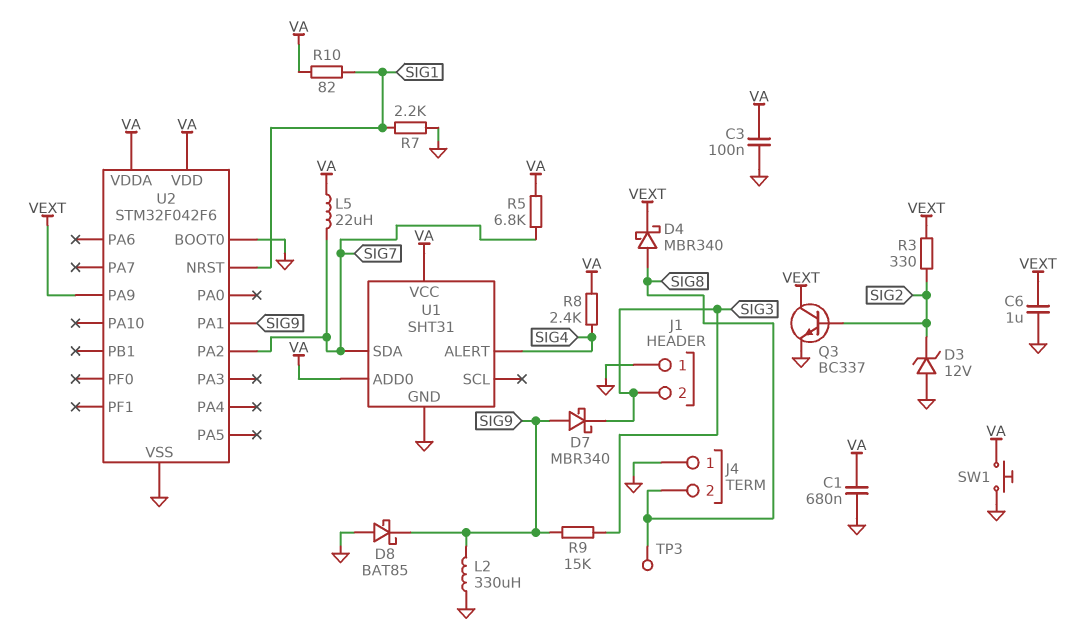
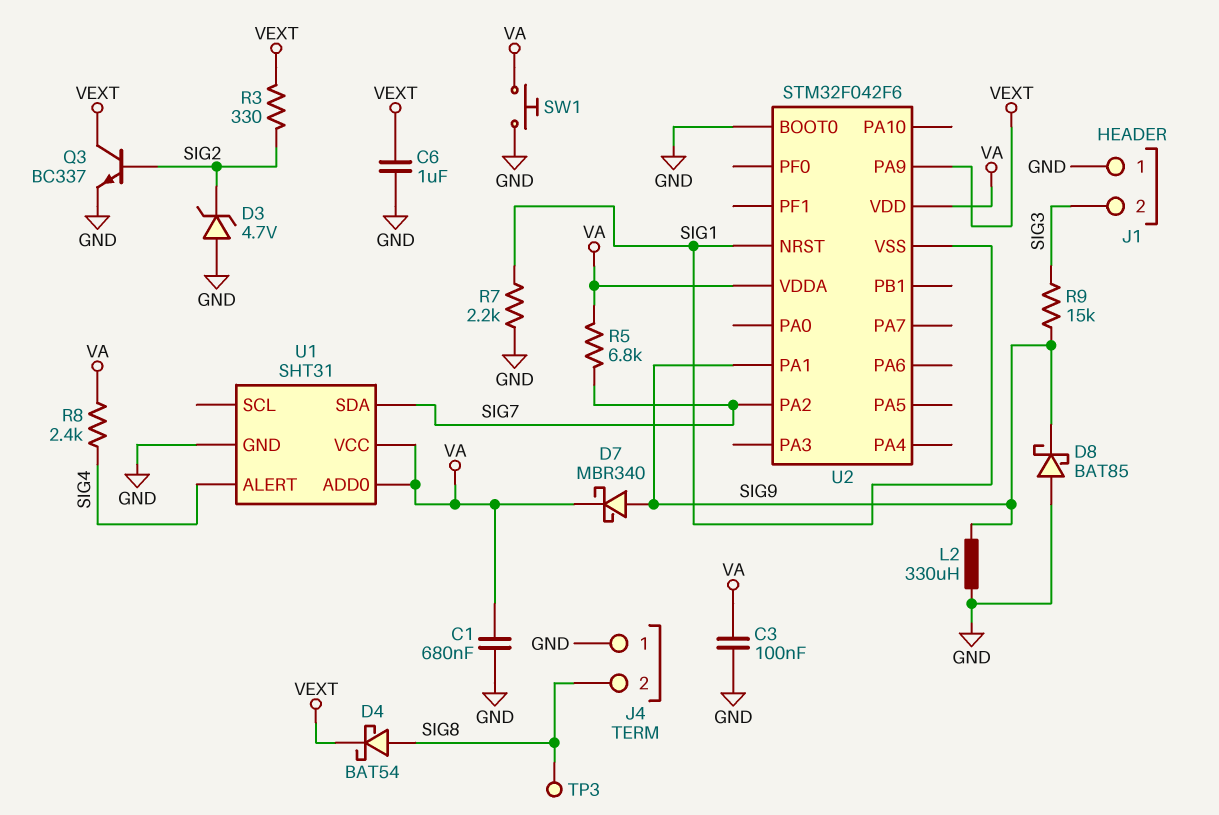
D3: zener 12V (A GND, K SIG2) -> zener 4.7V (A GND, K SIG2)
D4: schottky MBR340 (A SIG8, K VEXT) -> schottky BAT54 (A SIG8, K VEXT)
D7: schottky MBR340 (A SIG9, K SIG3) -> schottky MBR340 (A SIG9, K VA)
L5: 22uH (SIG7, VA) -> none
R10: 82 (SIG1, VA) -> none
U2 pin VSS: GND -> SIG1

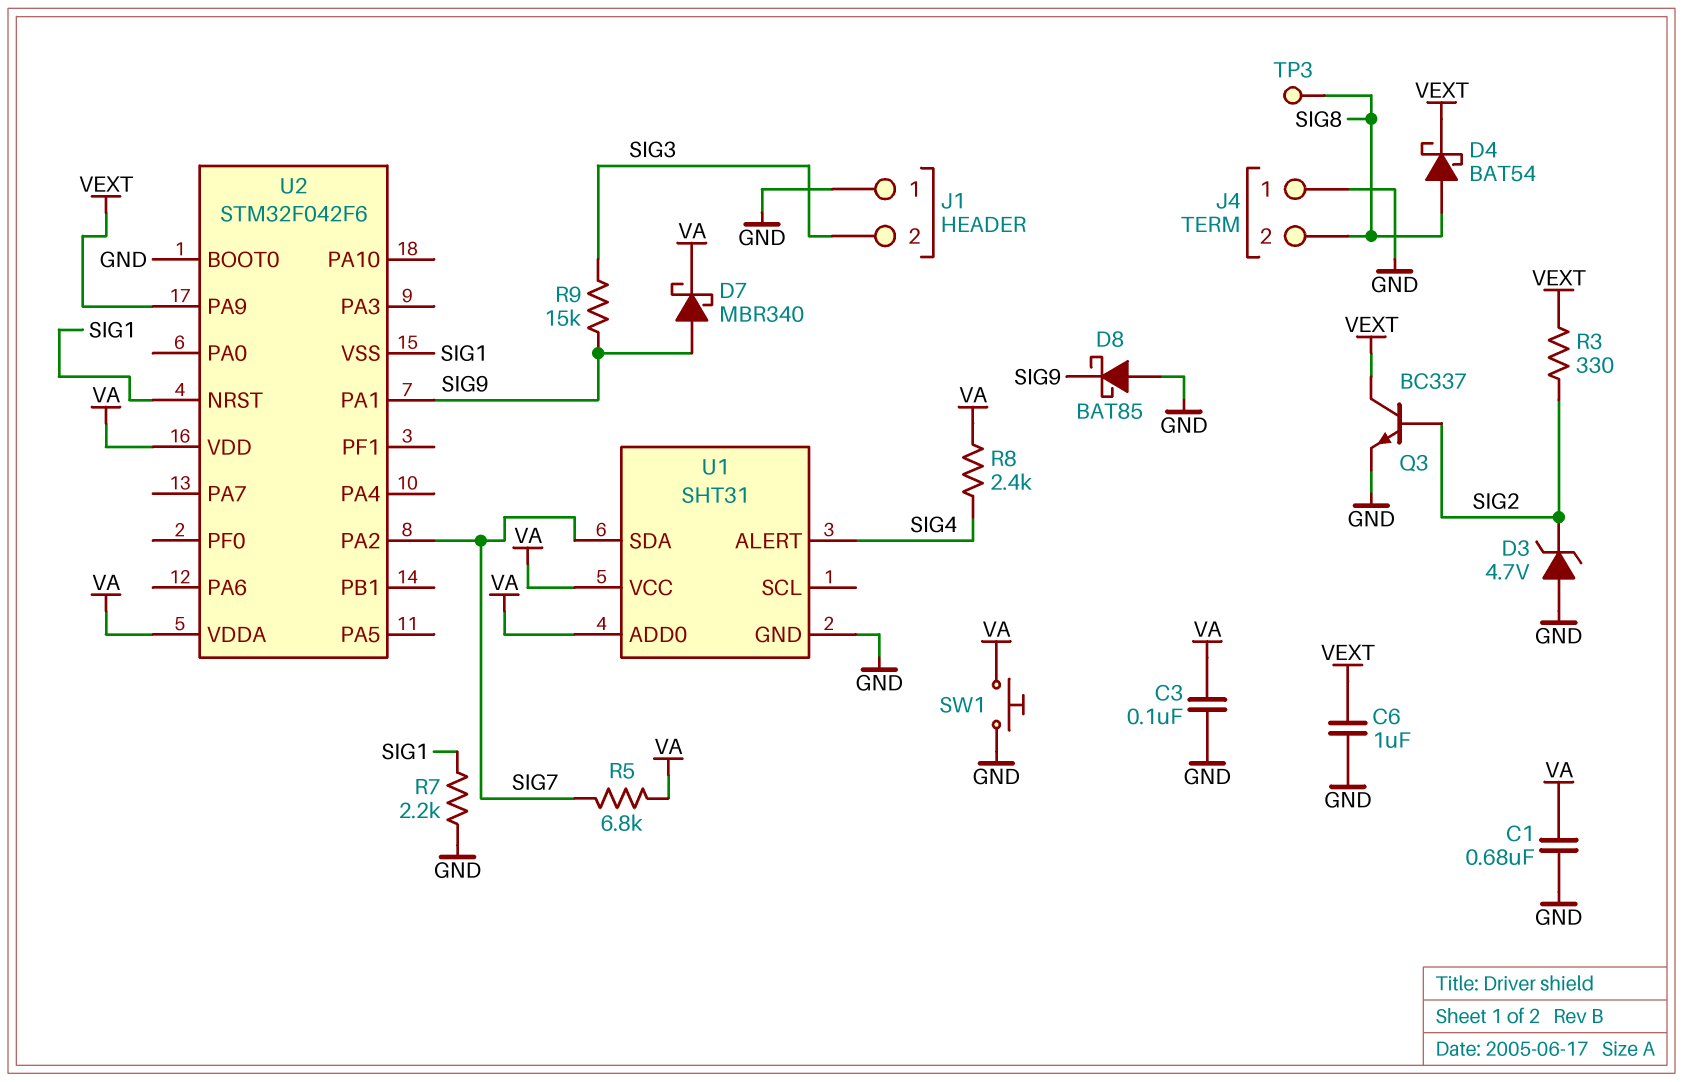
L2: 330uH (GND, SIG9) -> none

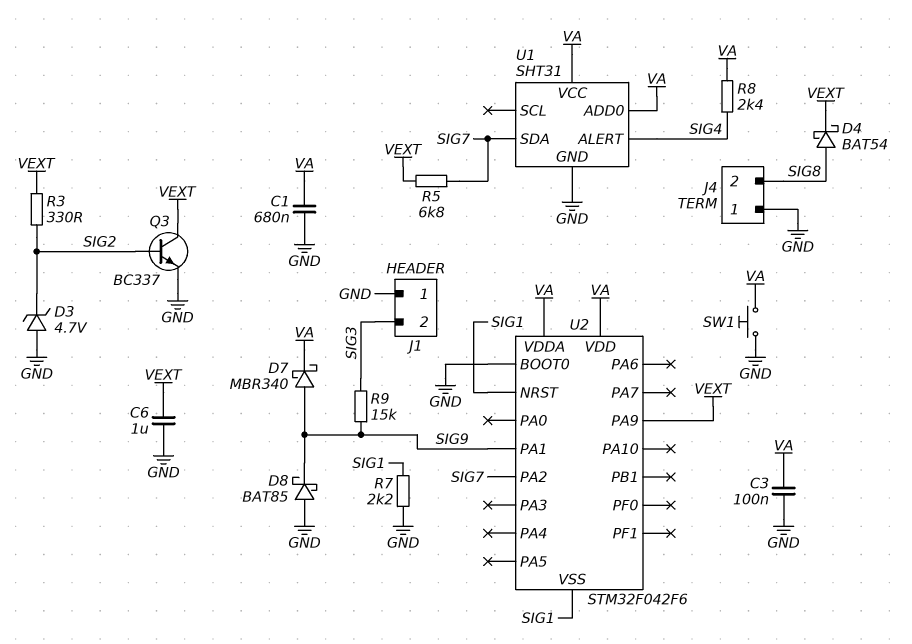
R5: 6.8k (SIG7, VA) -> 6.8k (SIG7, VEXT)
TP3: test point (SIG8) -> none

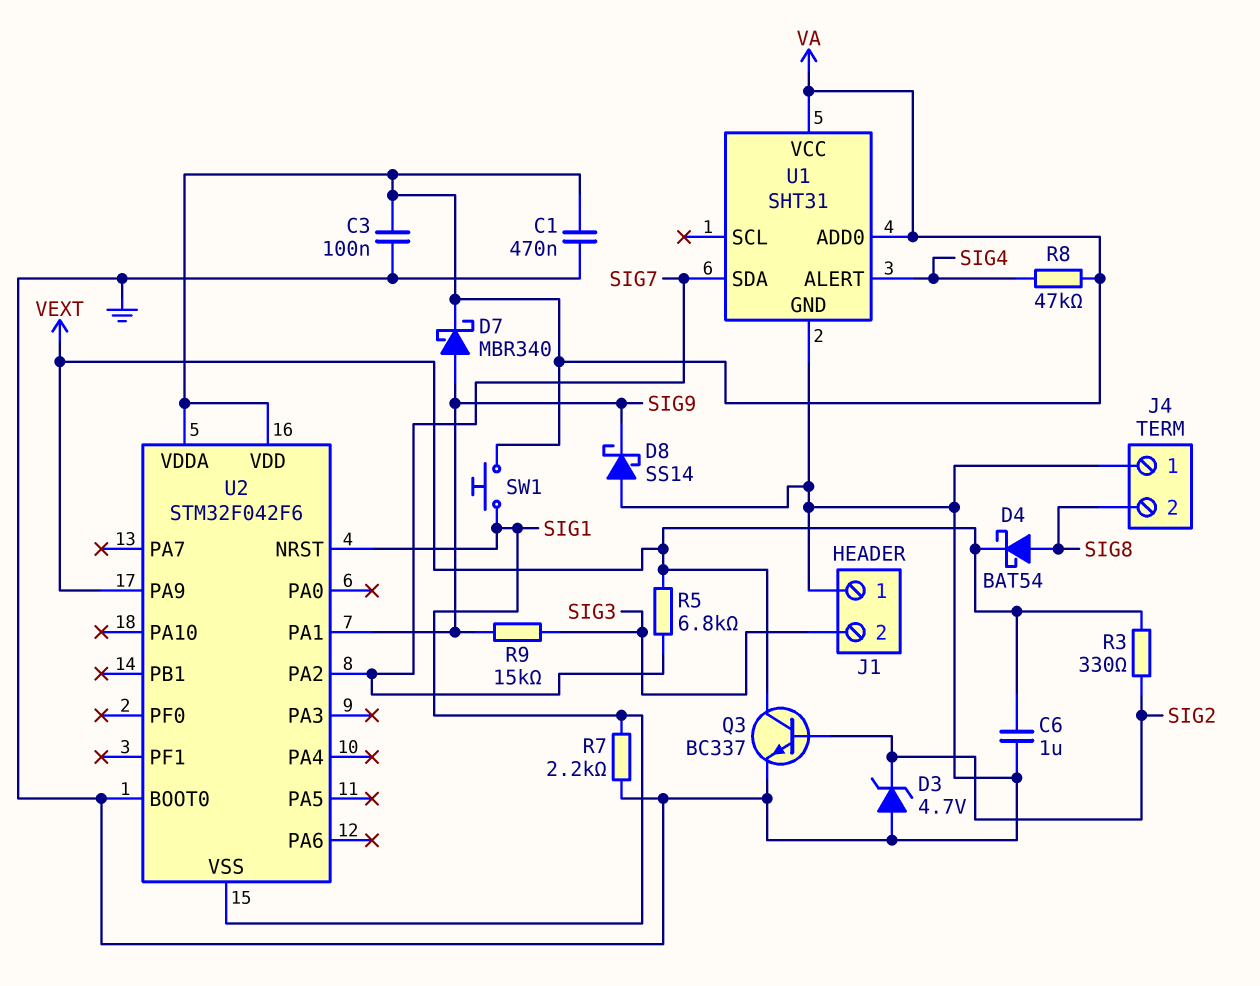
C1: 680nF (GND, VA) -> 470nF (GND, VA)
D8: schottky BAT85 (A GND, K SIG9) -> schottky SS14 (A GND, K SIG9)
R8: 2.4k (SIG4, VA) -> 47k (SIG4, VA)
SW1: button (GND, VA) -> button (SIG1, VA)

